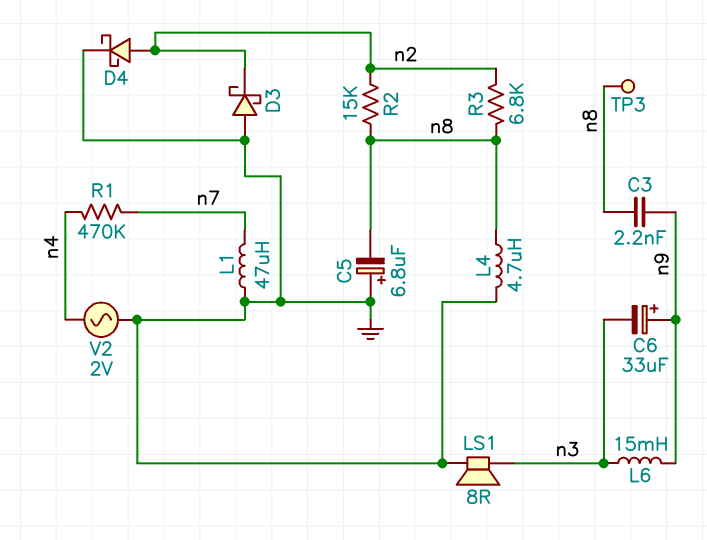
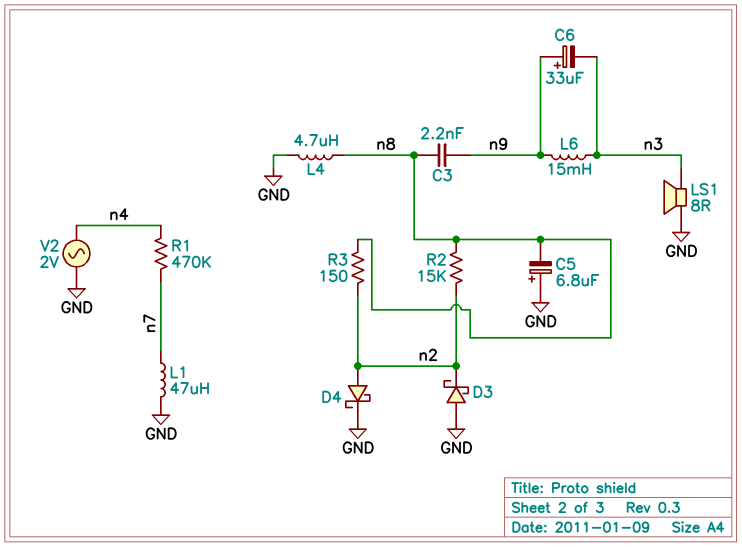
R3: 6.8k (n2, n8) -> 150 (n2, n8)
TP3: test point (n8) -> none

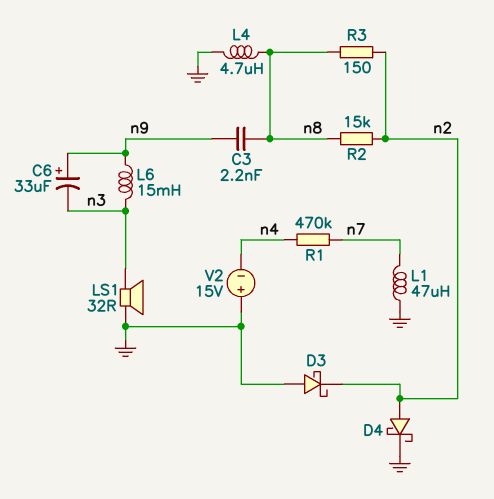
C5: 6.8uF (plus GND, minus n8) -> none
LS1: speaker 8R (GND, n3) -> speaker 32R (GND, n3)
V2: AC 2V (GND, n4) -> 15V (plus GND, minus n4)

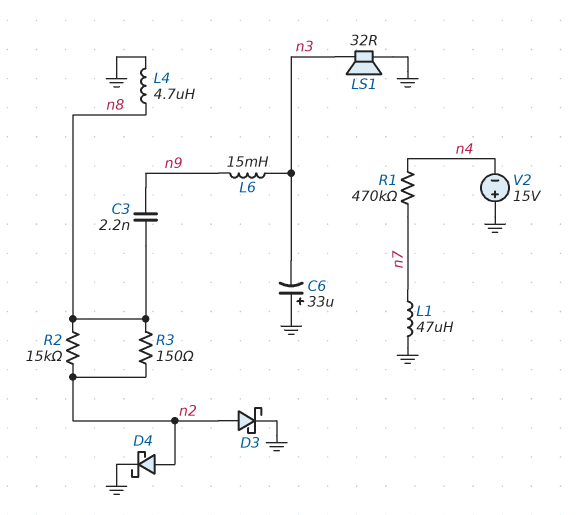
C6: 33uF (plus n9, minus n3) -> 33uF (plus GND, minus n3)
D3: schottky (A GND, K n2) -> schottky (A n2, K GND)

